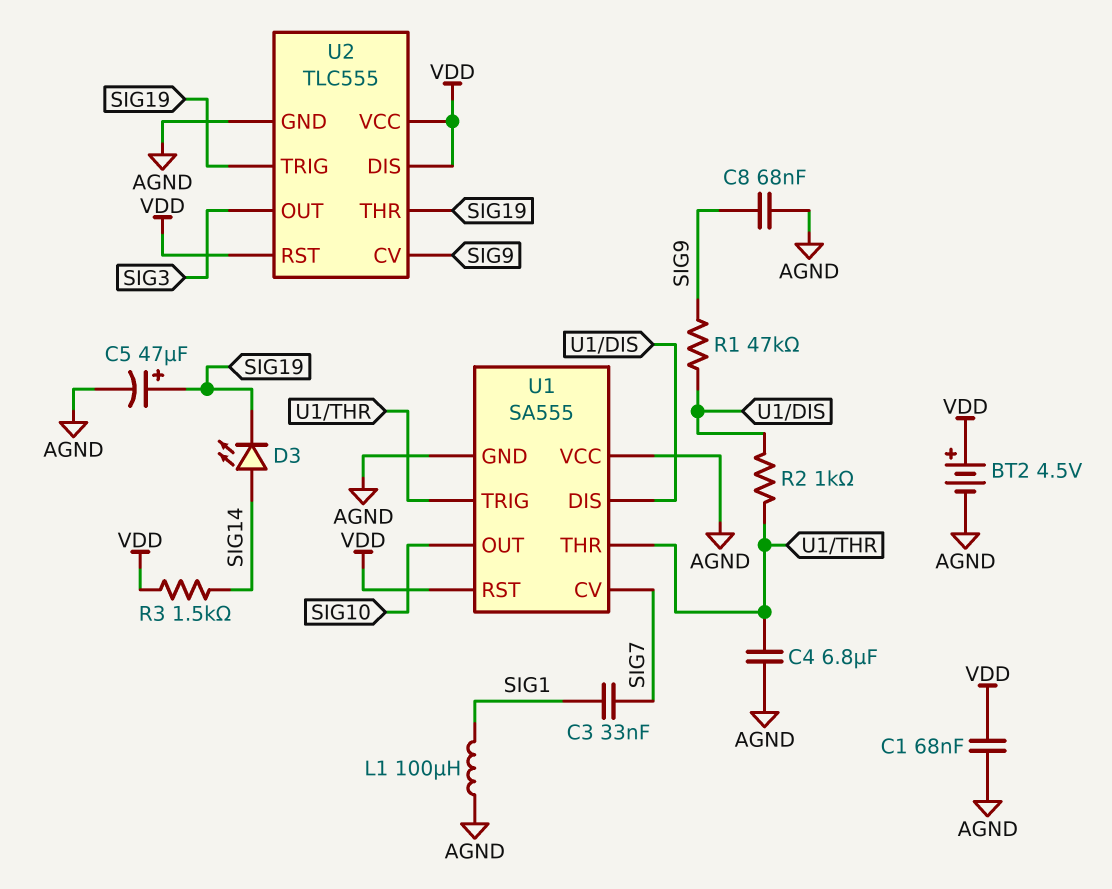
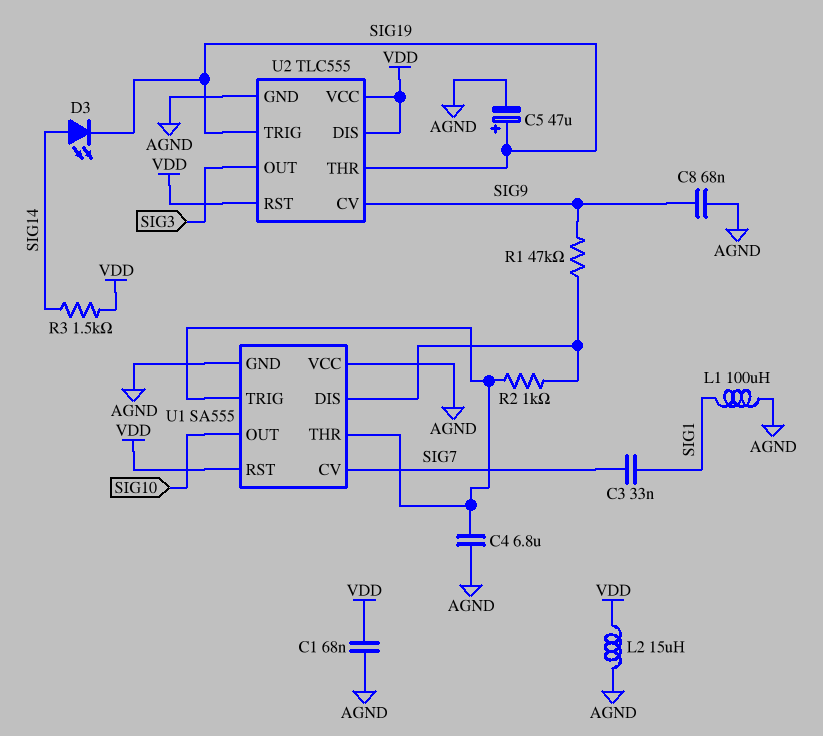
BT2: 4.5V (plus VDD, minus AGND) -> none
L2: none -> 15uH (AGND, VDD)

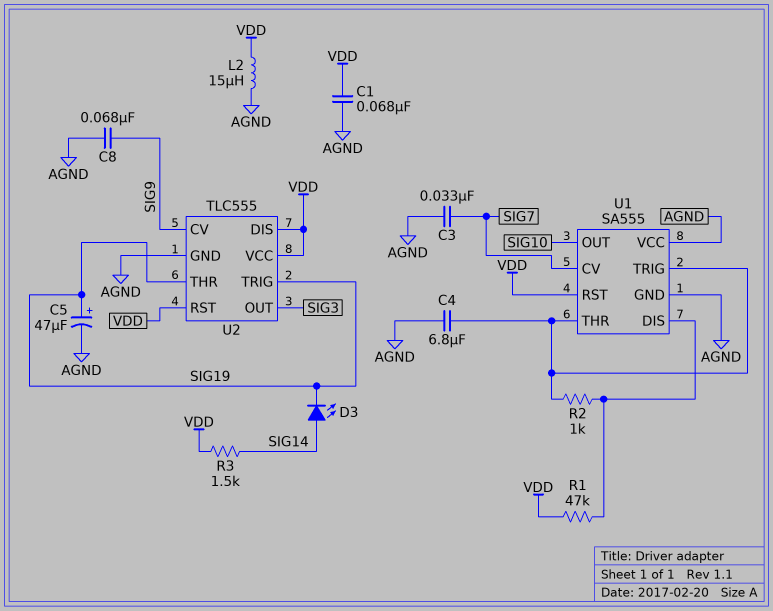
C3: 33nF (SIG1, SIG7) -> 33nF (AGND, SIG7)
L1: 100uH (AGND, SIG1) -> none
R1: 47k (SIG9, U1/DIS) -> 47k (U1/DIS, VDD)

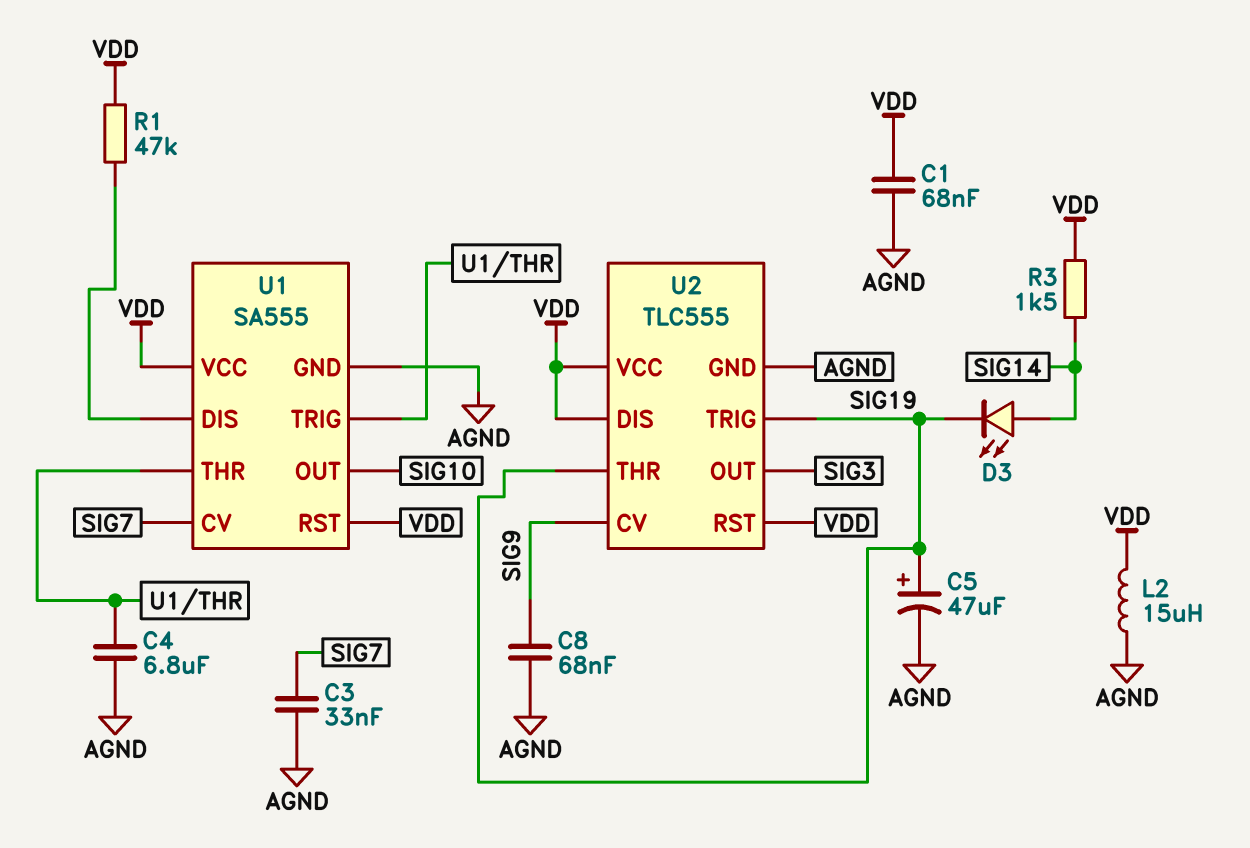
R2: 1k (U1/DIS, U1/THR) -> none
U1 pin VCC: AGND -> VDD

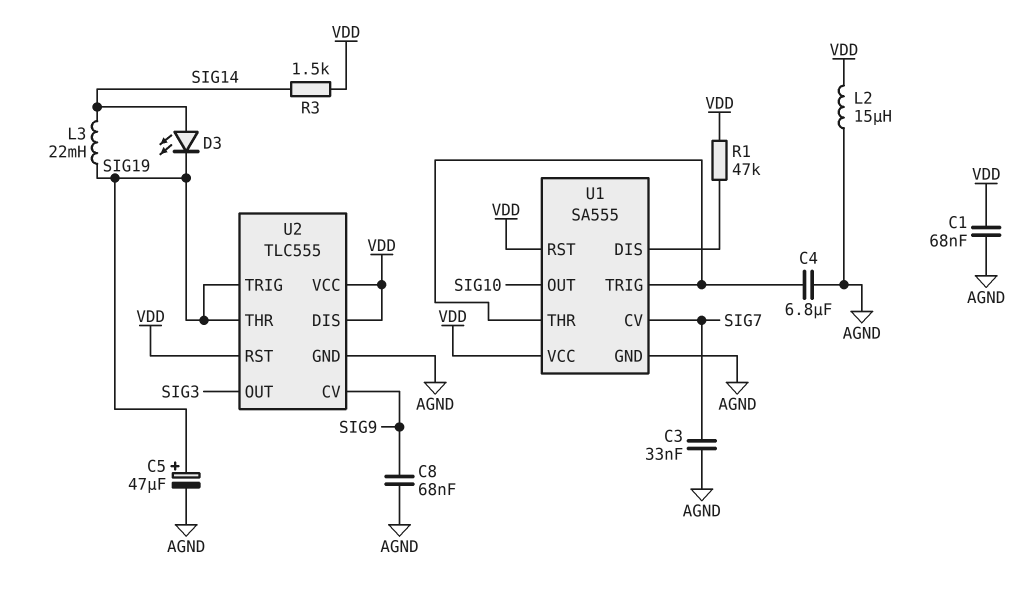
L3: none -> 22mH (SIG14, SIG19)

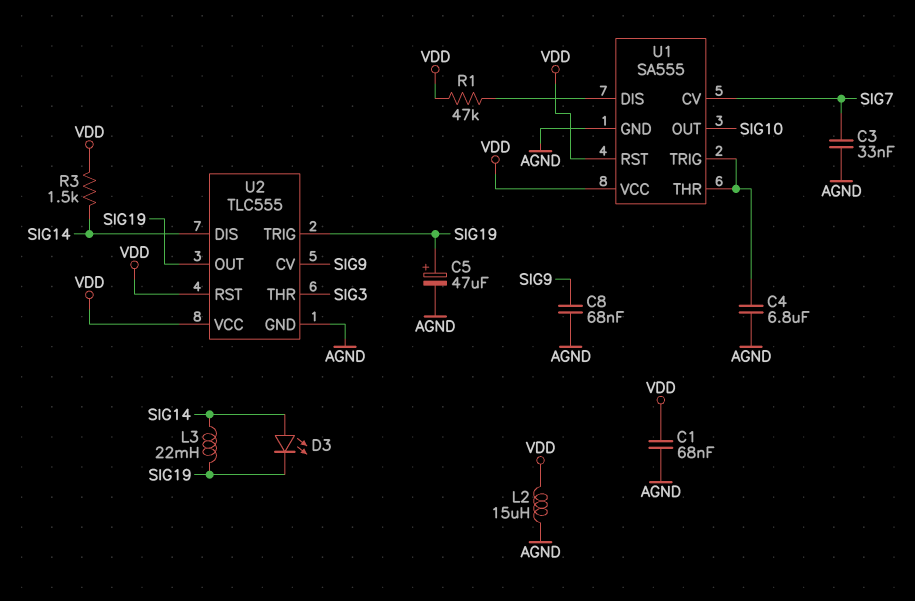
U2 pin DIS: VDD -> SIG14
U2 pin OUT: SIG3 -> SIG19
U2 pin THR: SIG19 -> SIG3

